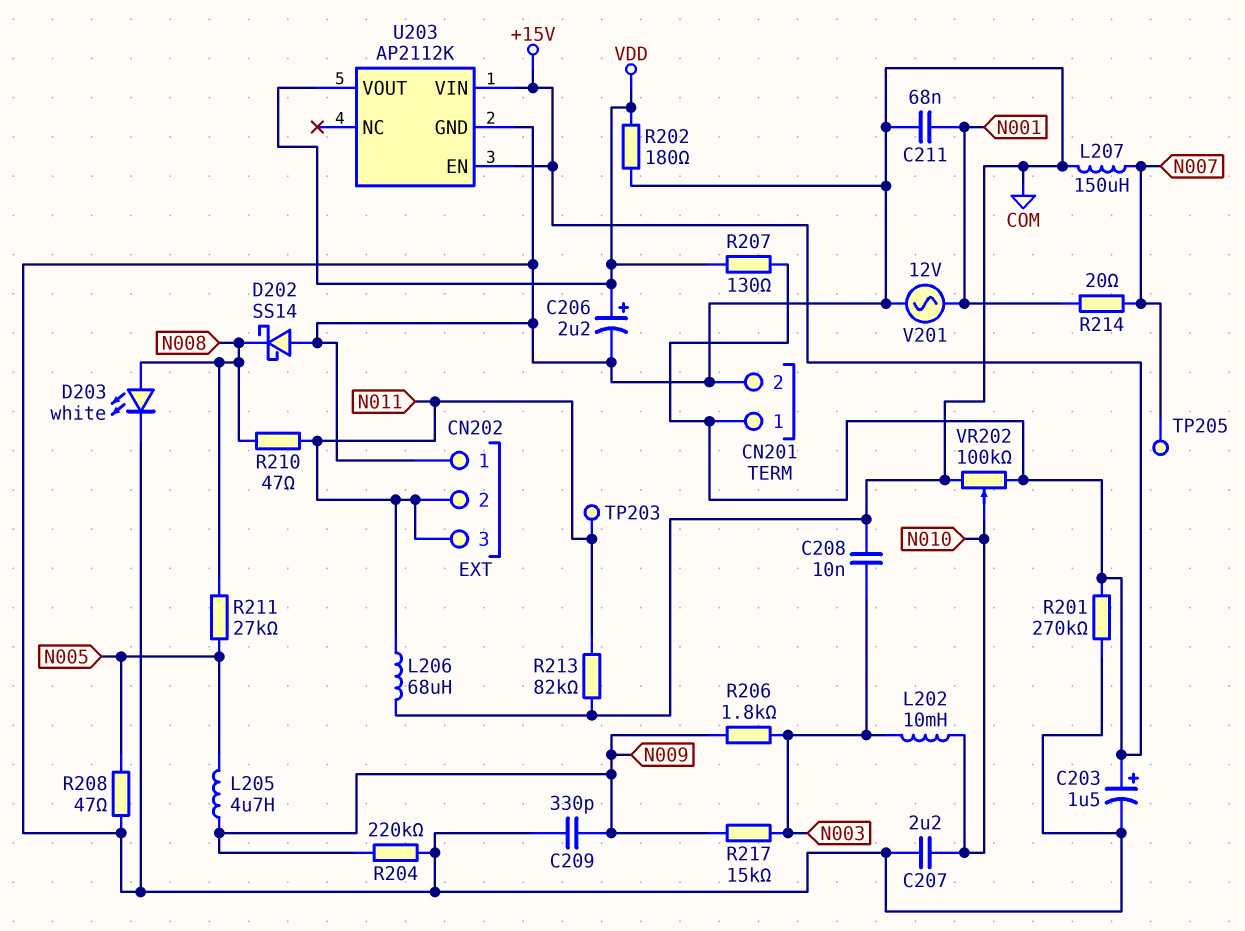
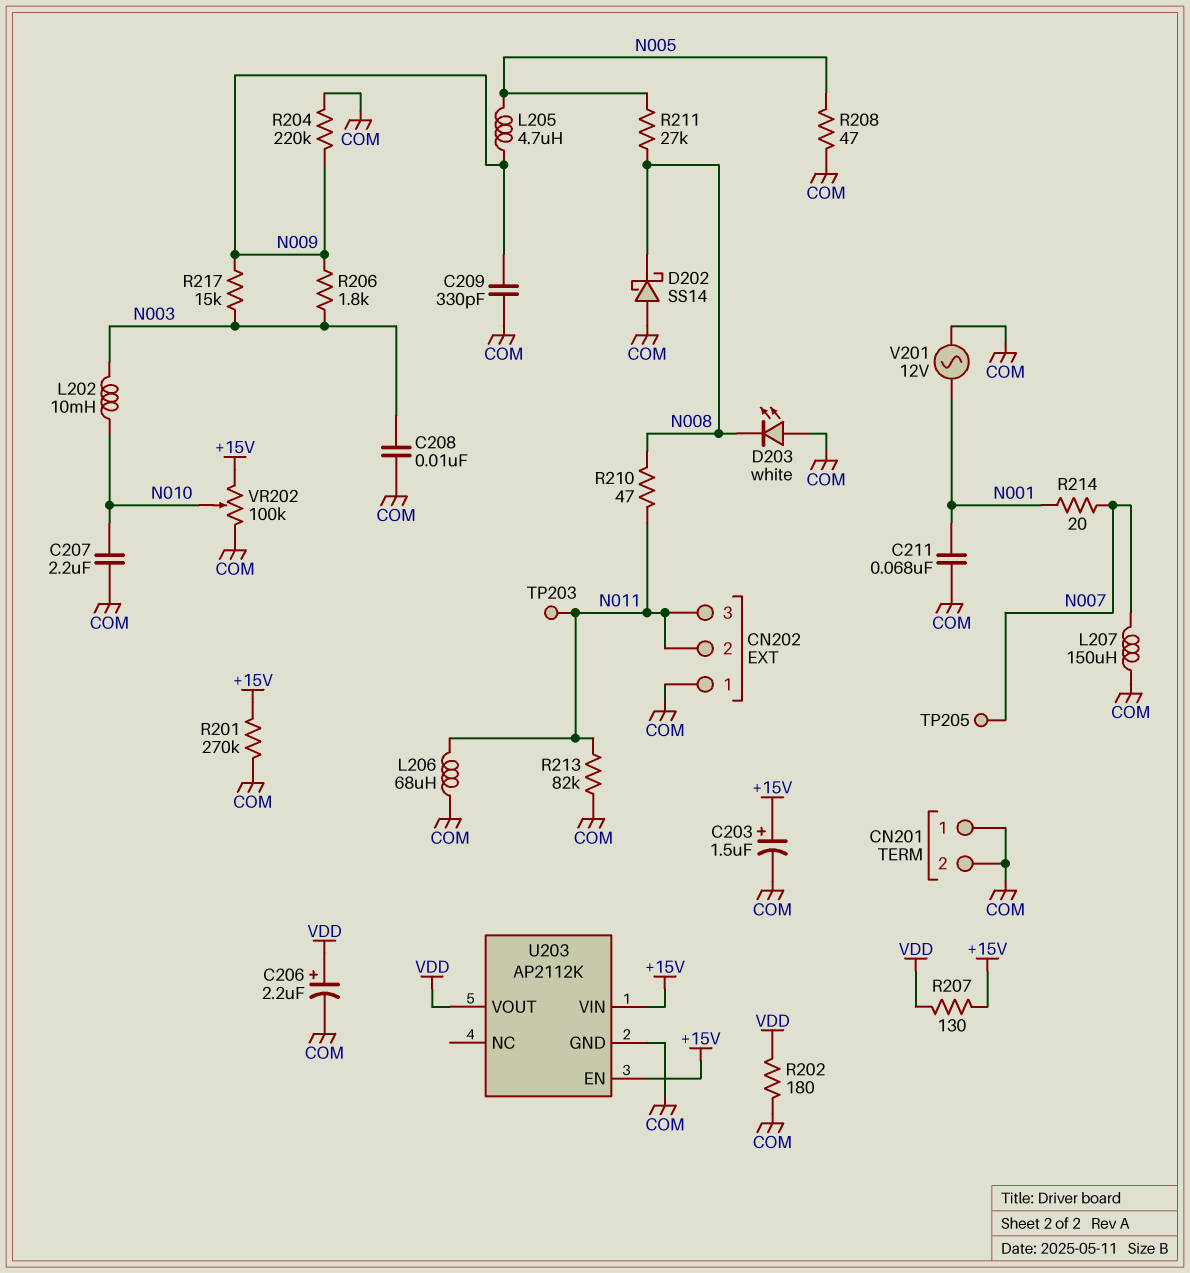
CN201 pin 1: +15V -> COM
D203: LED white (A N008, K COM) -> LED white (A COM, K N008)

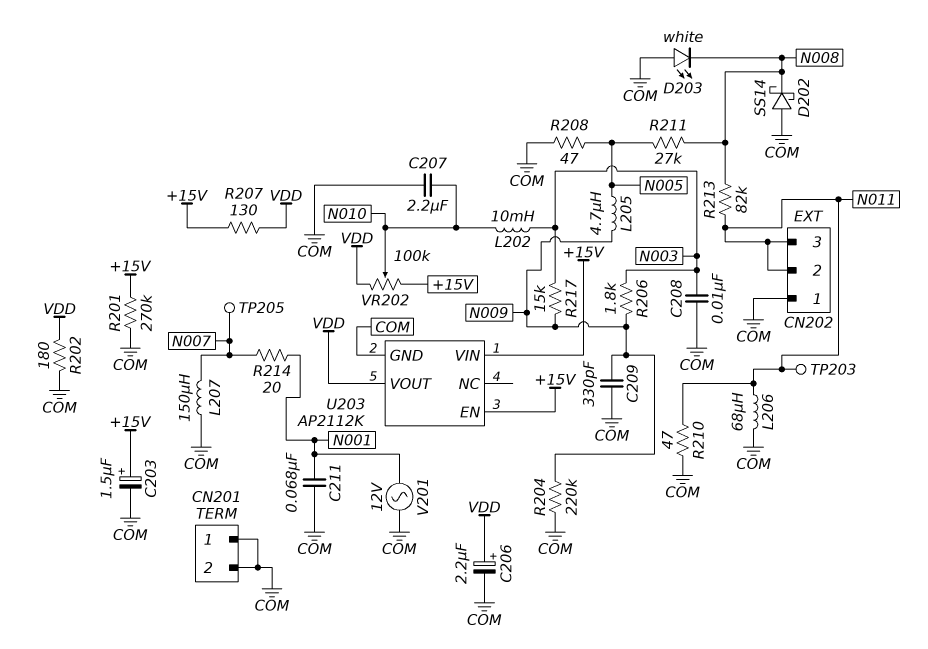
R210: 47 (N008, N011) -> 47 (COM, N011)
R213: 82k (COM, N011) -> 82k (N008, N011)
VR202: 100k (+15V, COM, wiper N010) -> 100k (+15V, VDD, wiper N010)

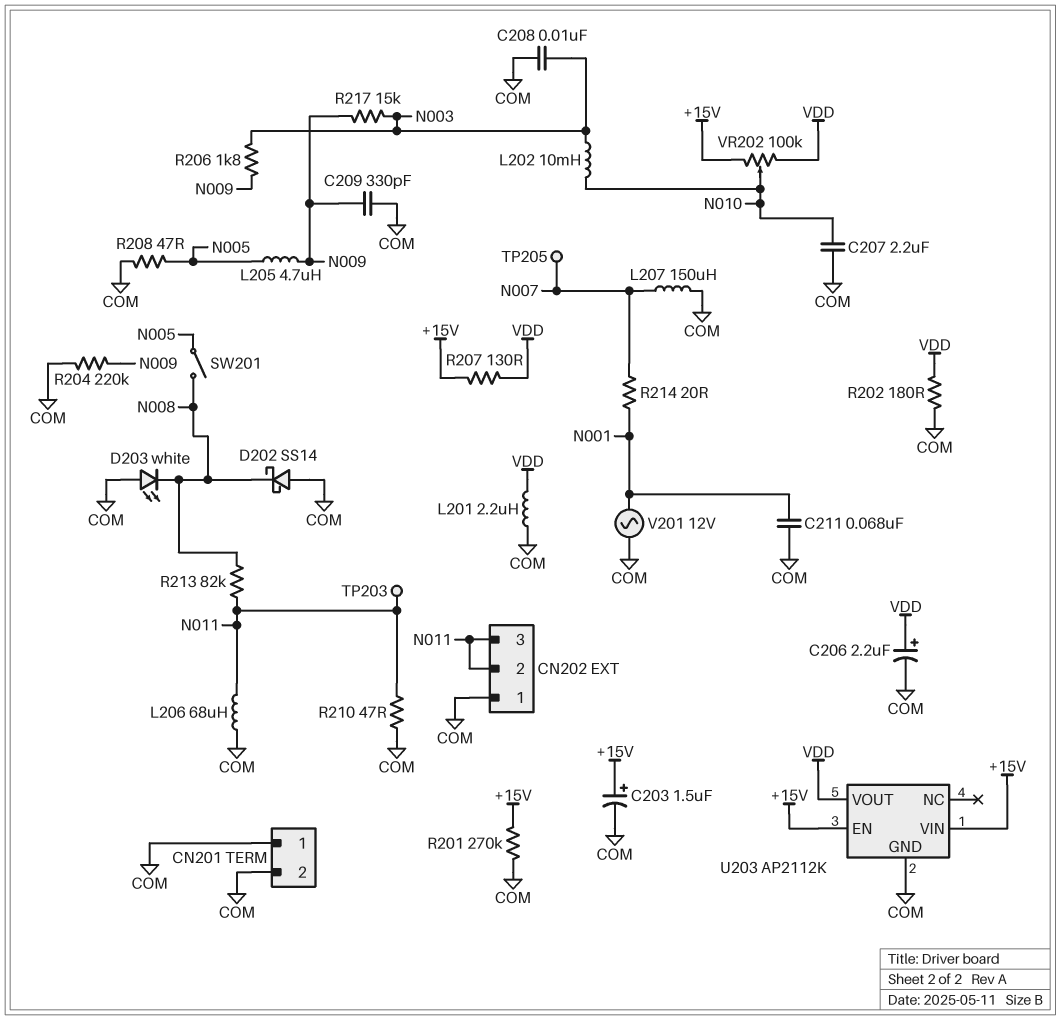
L201: none -> 2.2uH (COM, VDD)
R211: 27k (N005, N008) -> none
SW201: none -> switch (N005, N008)

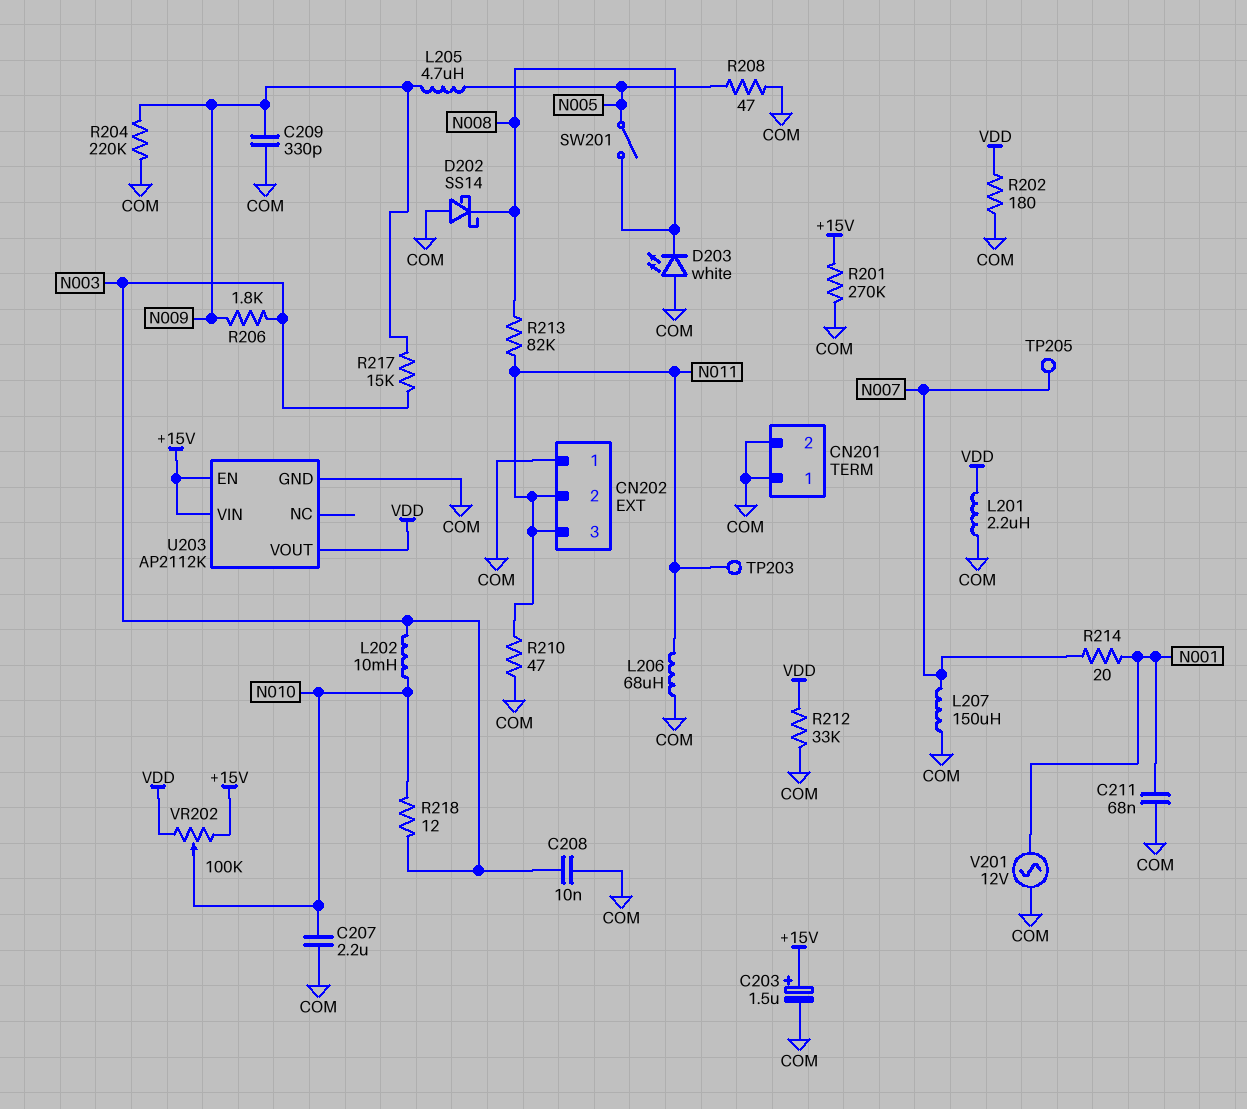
C206: 2.2uF (plus VDD, minus COM) -> none
R207: 130 (+15V, VDD) -> none
R212: none -> 33k (COM, VDD)
R218: none -> 12 (N003, N010)

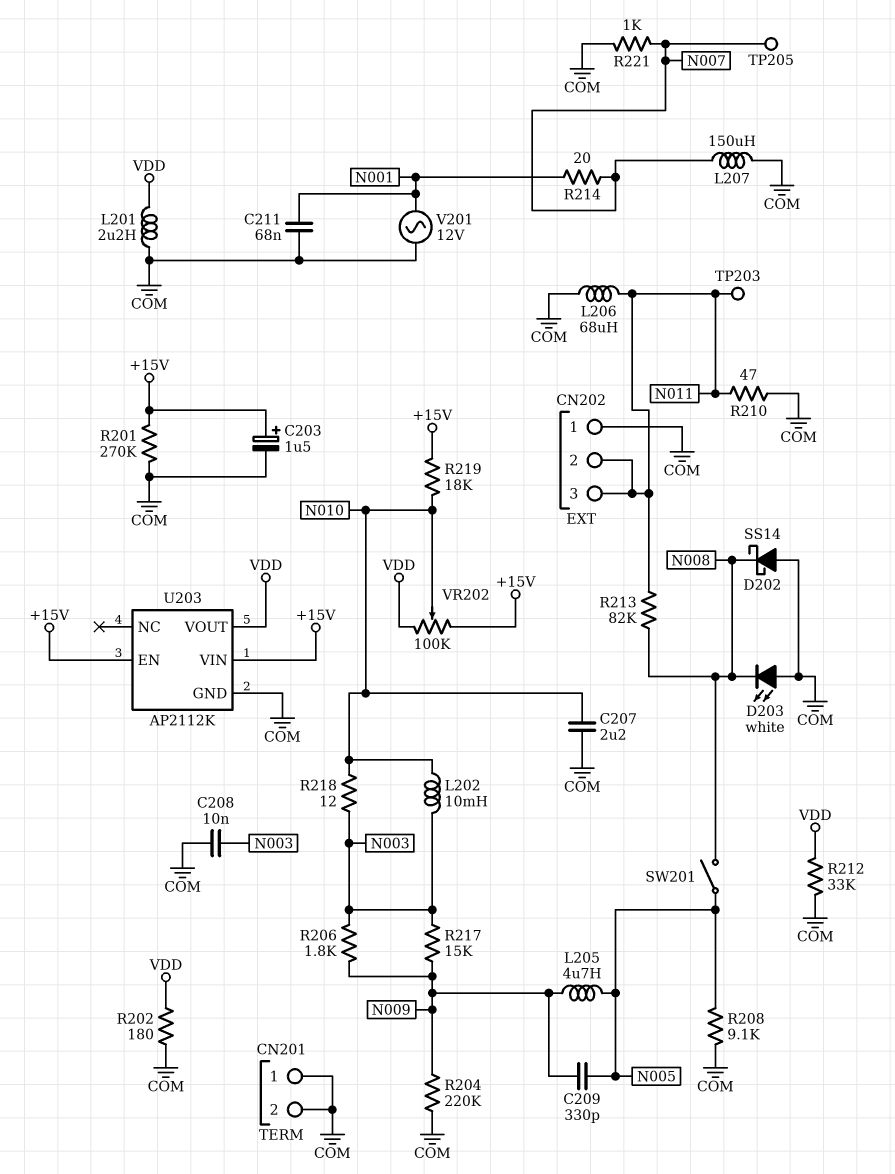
C209: 330pF (COM, N009) -> 330pF (N005, N009)
R208: 47 (COM, N005) -> 9.1k (COM, N005)
R219: none -> 18k (+15V, N010)
R221: none -> 1k (COM, N007)

